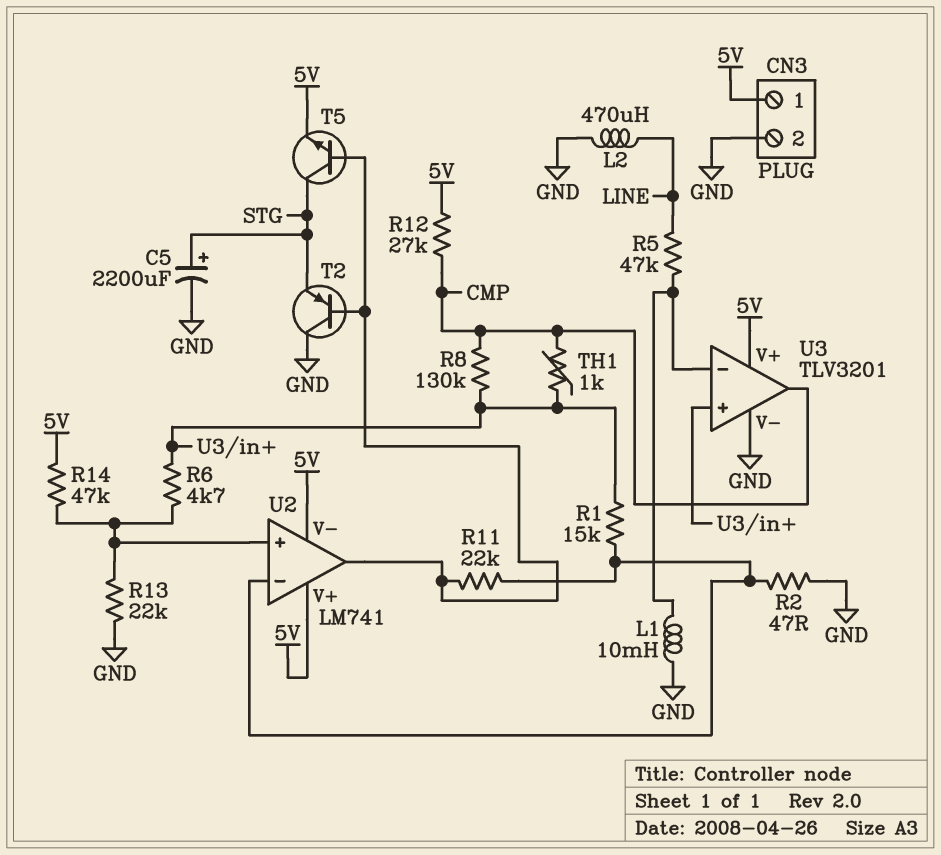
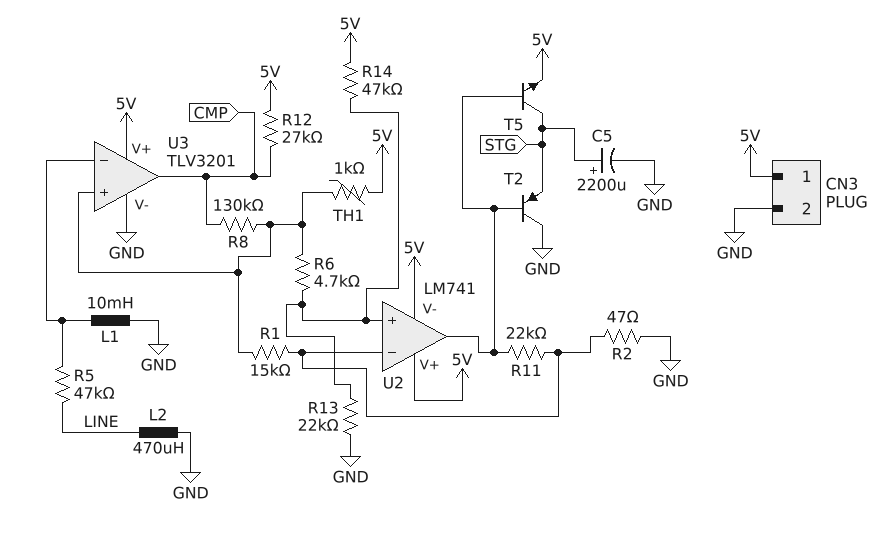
TH1: 1k (CMP, U3/in+) -> 1k (5V, U3/in+)

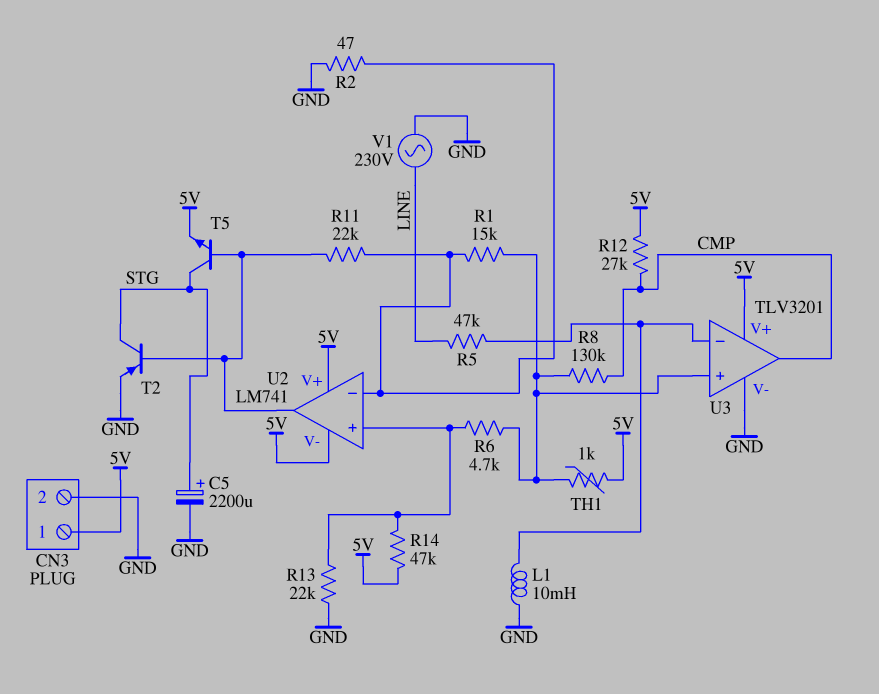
L2: 470uH (GND, LINE) -> none
T2: PNP (B U2/out, C GND, E STG) -> PNP (B U2/out, C STG, E GND)
V1: none -> AC 230V (GND, LINE)

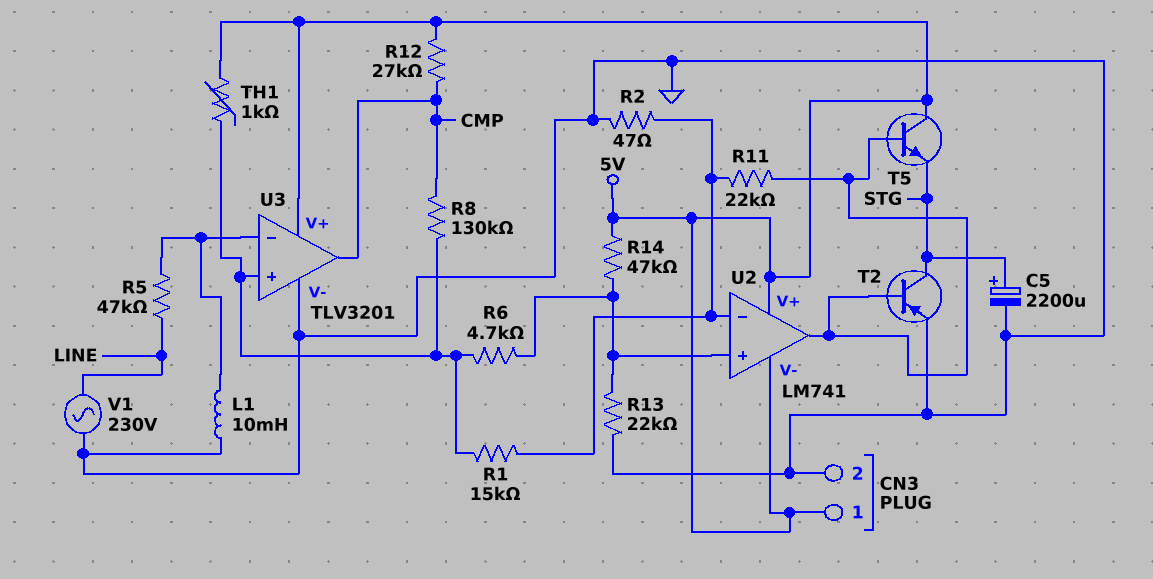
T5: NPN (B U2/out, C STG, E 5V) -> NPN (B U2/out, C 5V, E STG)

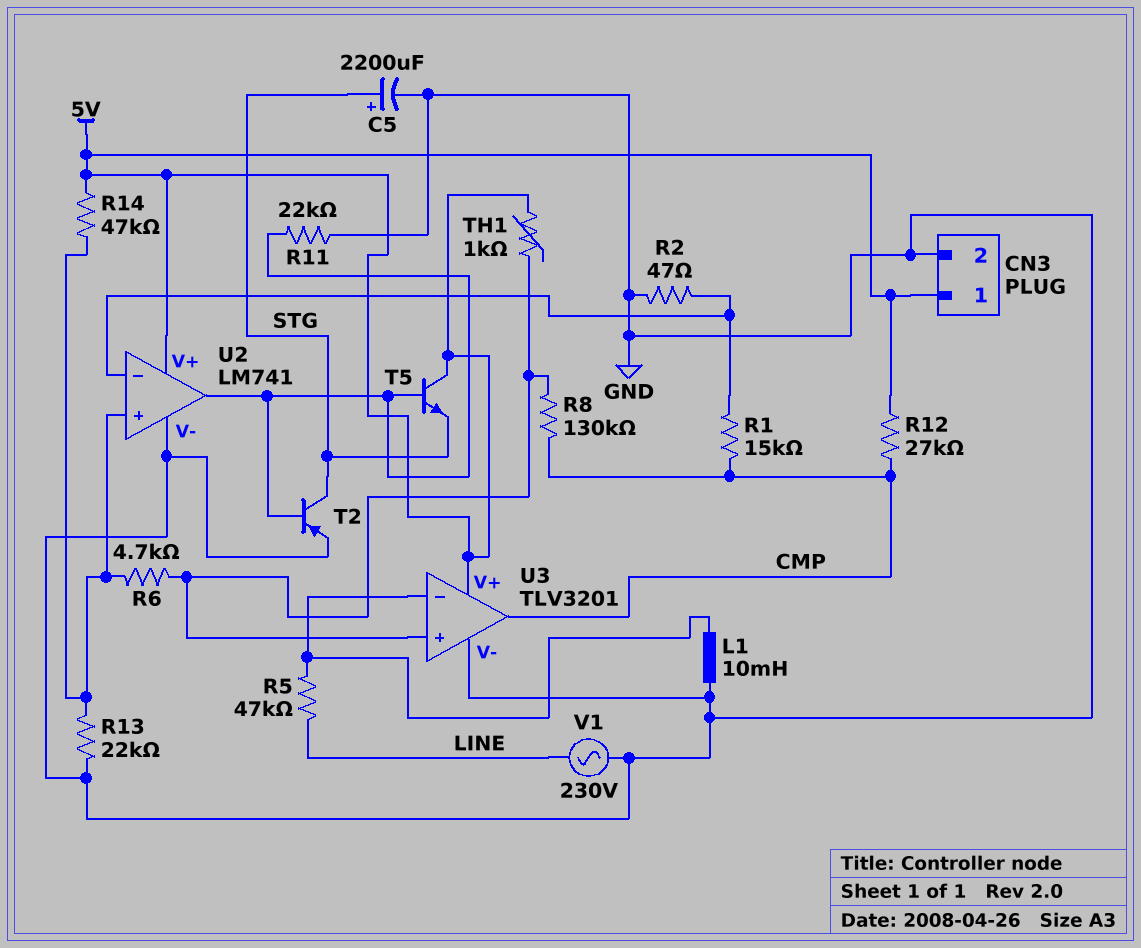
R1: 15k (U2/in-, U3/in+) -> 15k (CMP, U2/in-)
R11: 22k (U2/in-, U2/out) -> 22k (GND, U2/out)
U2 pin V-: 5V -> GND

